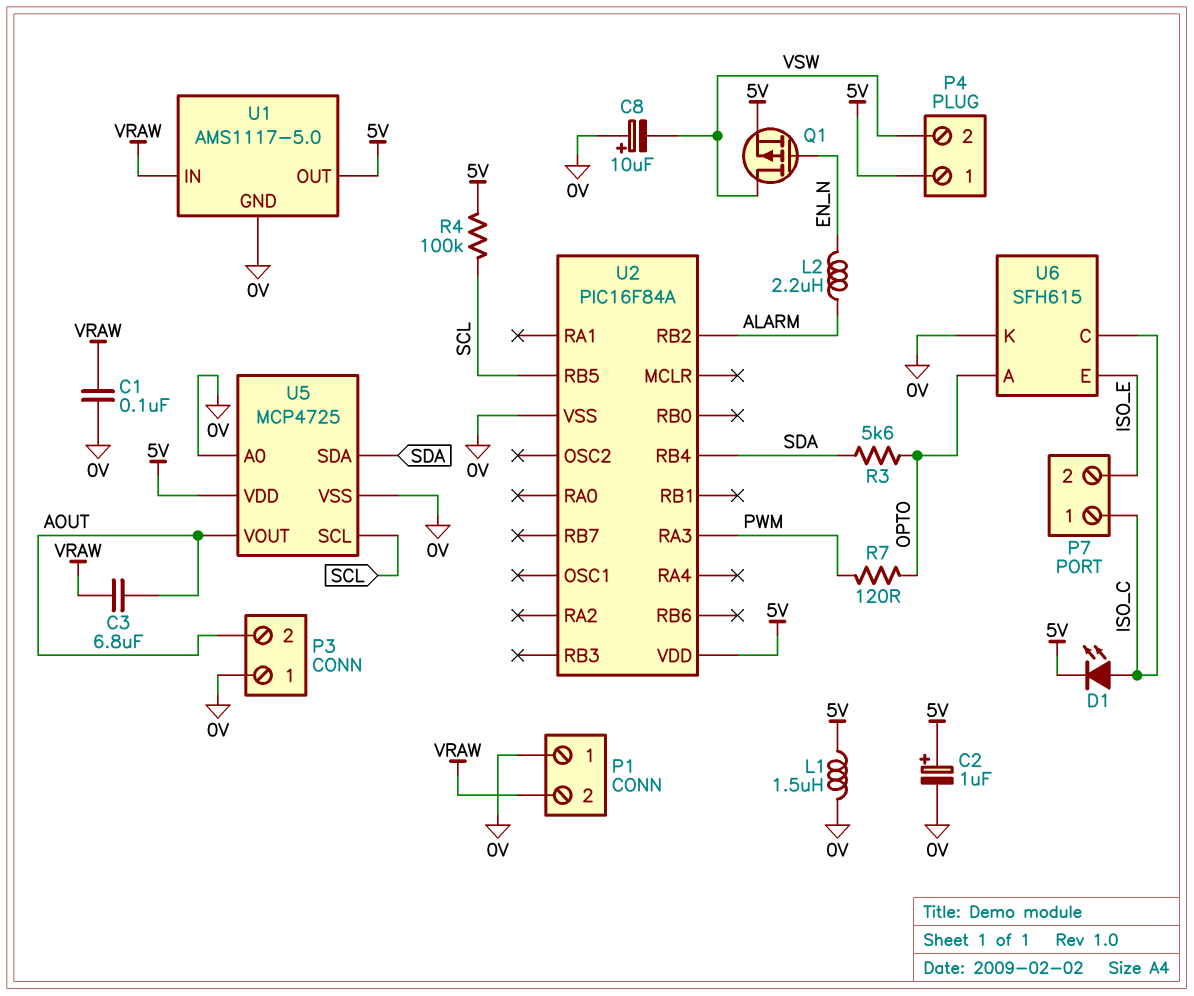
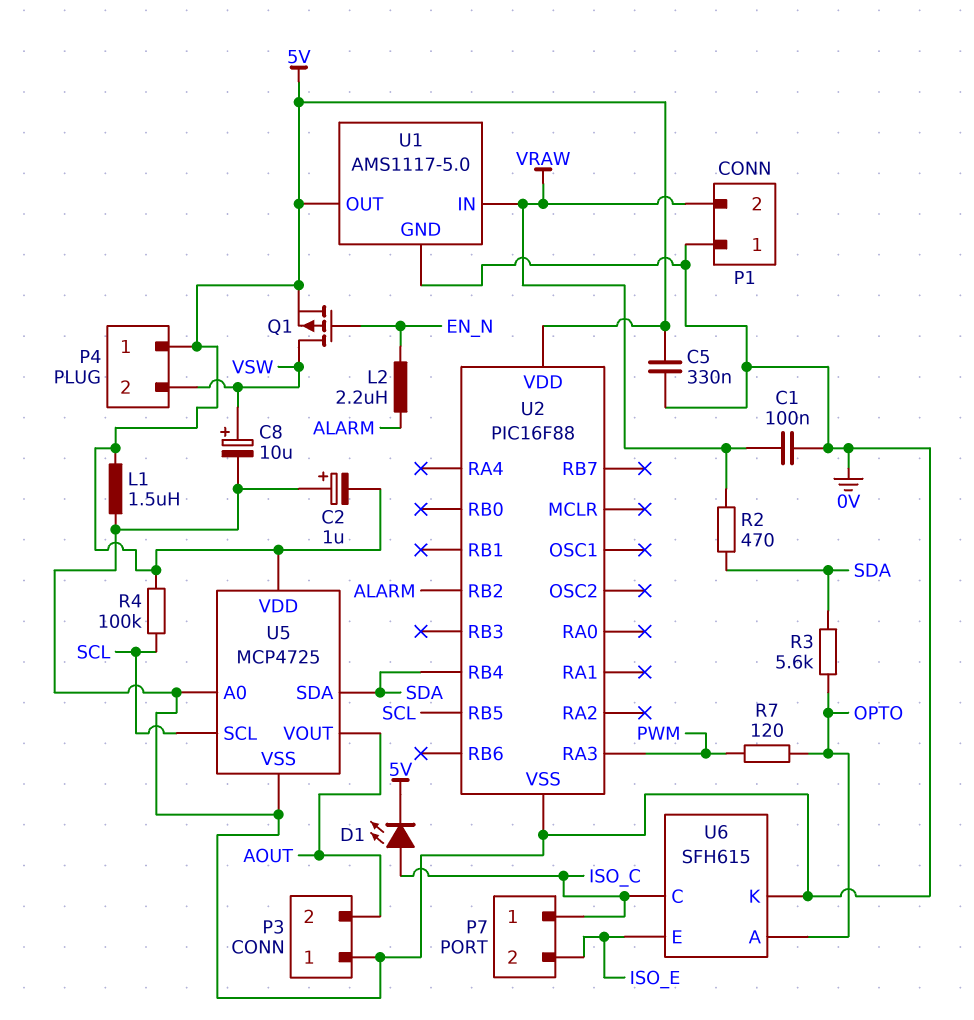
C2: 1uF (plus 5V, minus 0V) -> 1uF (plus 0V, minus 5V)
C3: 6.8uF (AOUT, VRAW) -> none
C5: none -> 330nF (0V, 5V)
C8: 10uF (plus 0V, minus VSW) -> 10uF (plus VSW, minus 0V)
R2: none -> 470 (SDA, VRAW)
U2: PIC16F84A -> PIC16F88

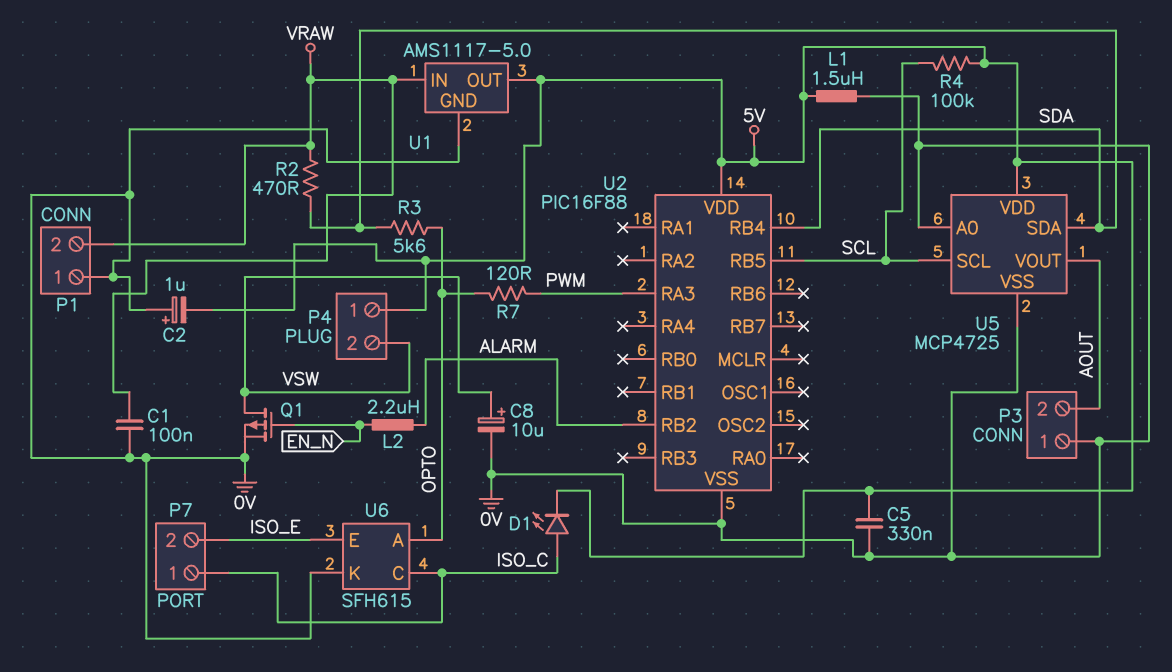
Q1: PMOS (G EN_N, D VSW, S 5V) -> PMOS (G EN_N, D VSW, S 0V)

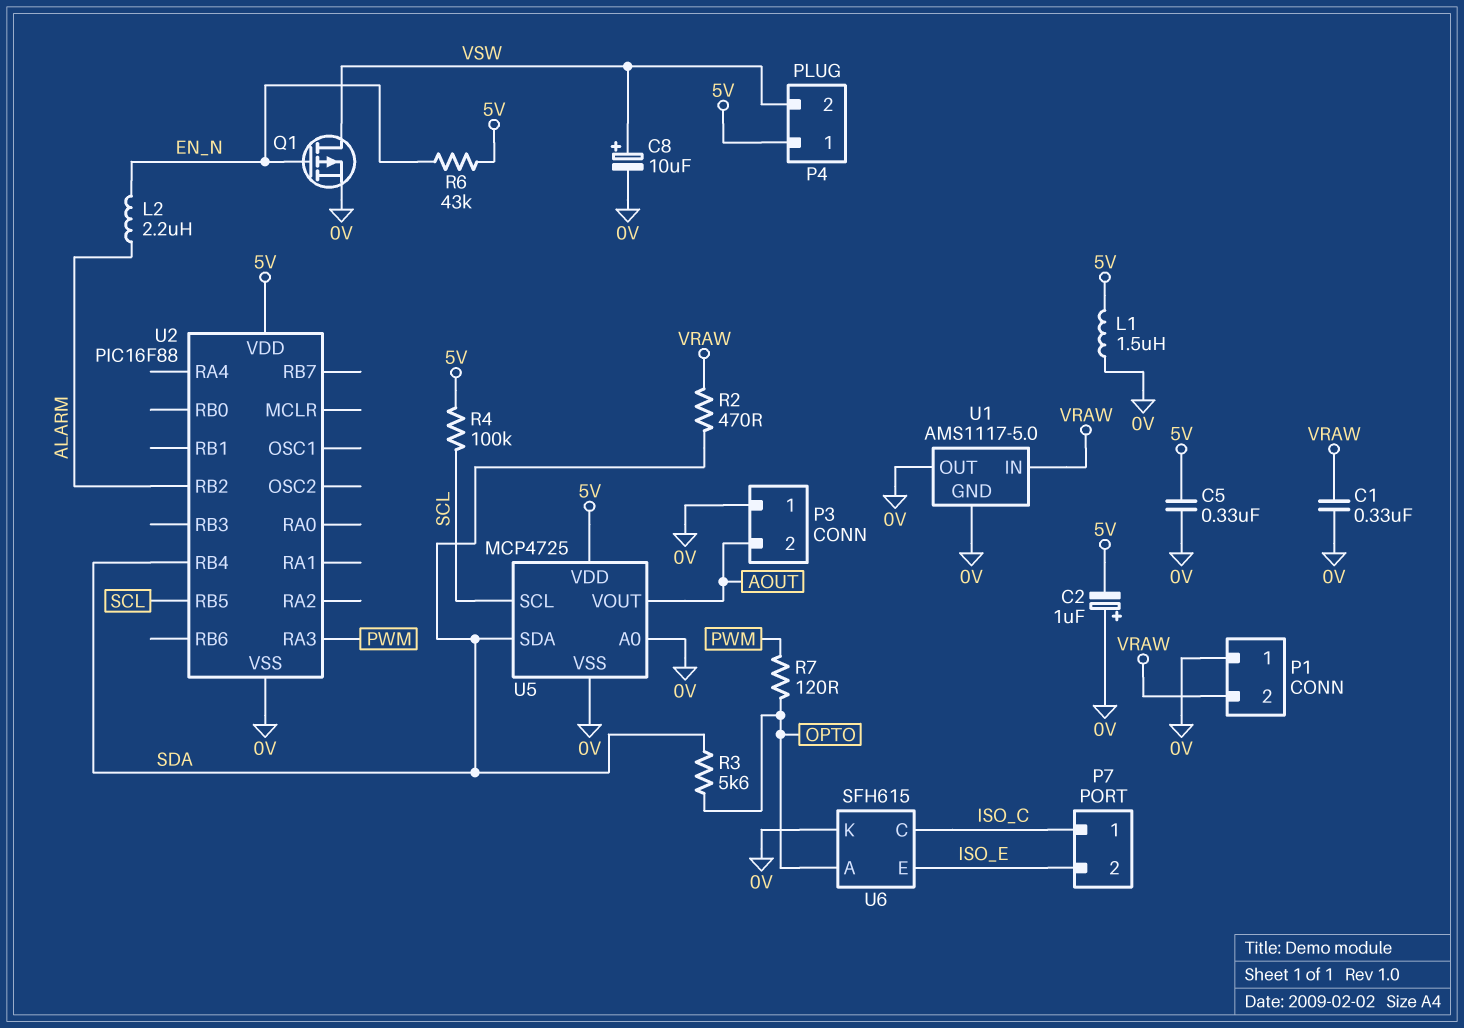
C1: 100nF (0V, VRAW) -> 330nF (0V, VRAW)
D1: LED (A ISO_C, K 5V) -> none
R6: none -> 43k (5V, EN_N)
U1 pin OUT: 5V -> 0V

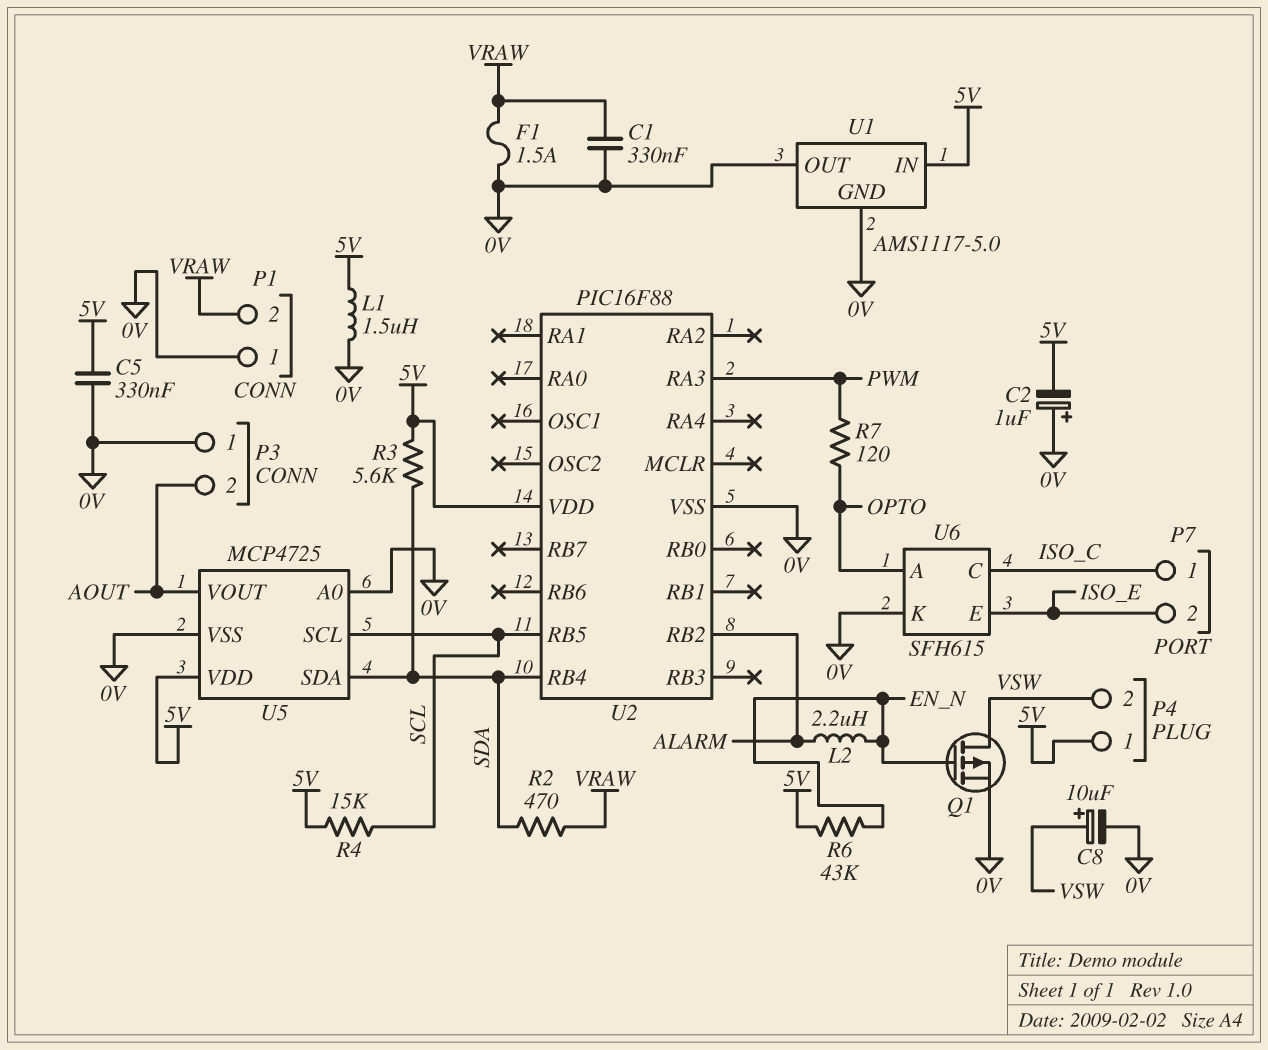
F1: none -> 1.5A (0V, VRAW)
R3: 5.6k (OPTO, SDA) -> 5.6k (5V, SDA)
R4: 100k (5V, SCL) -> 15k (5V, SCL)
U1 pin IN: VRAW -> 5V

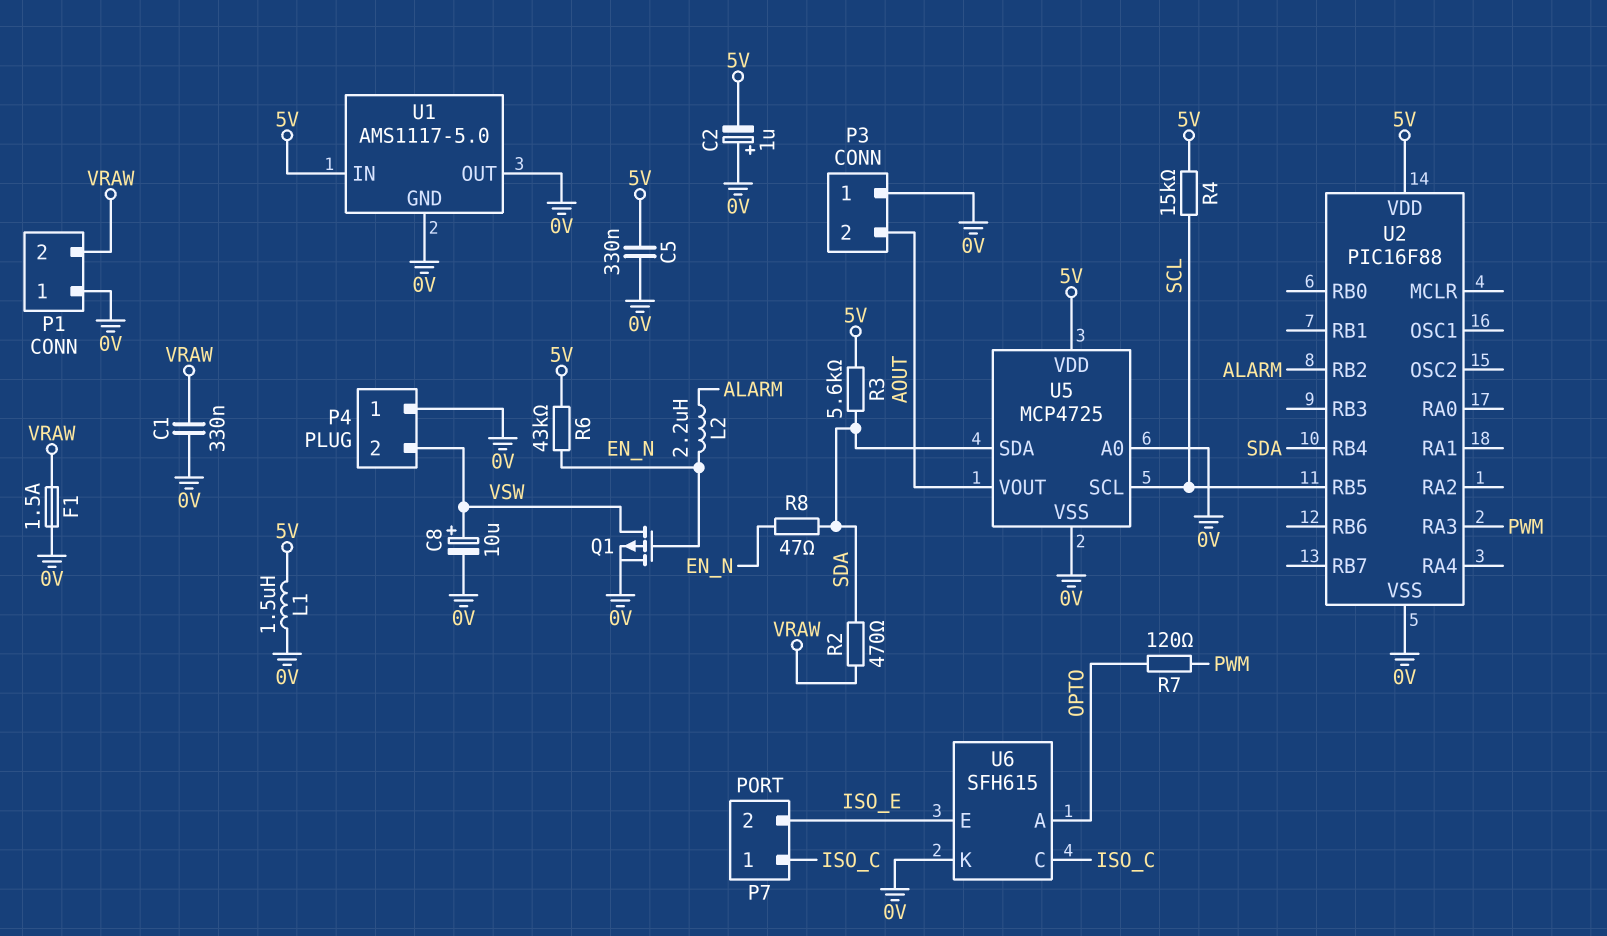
P4 pin 1: 5V -> 0V
R8: none -> 47 (EN_N, SDA)

